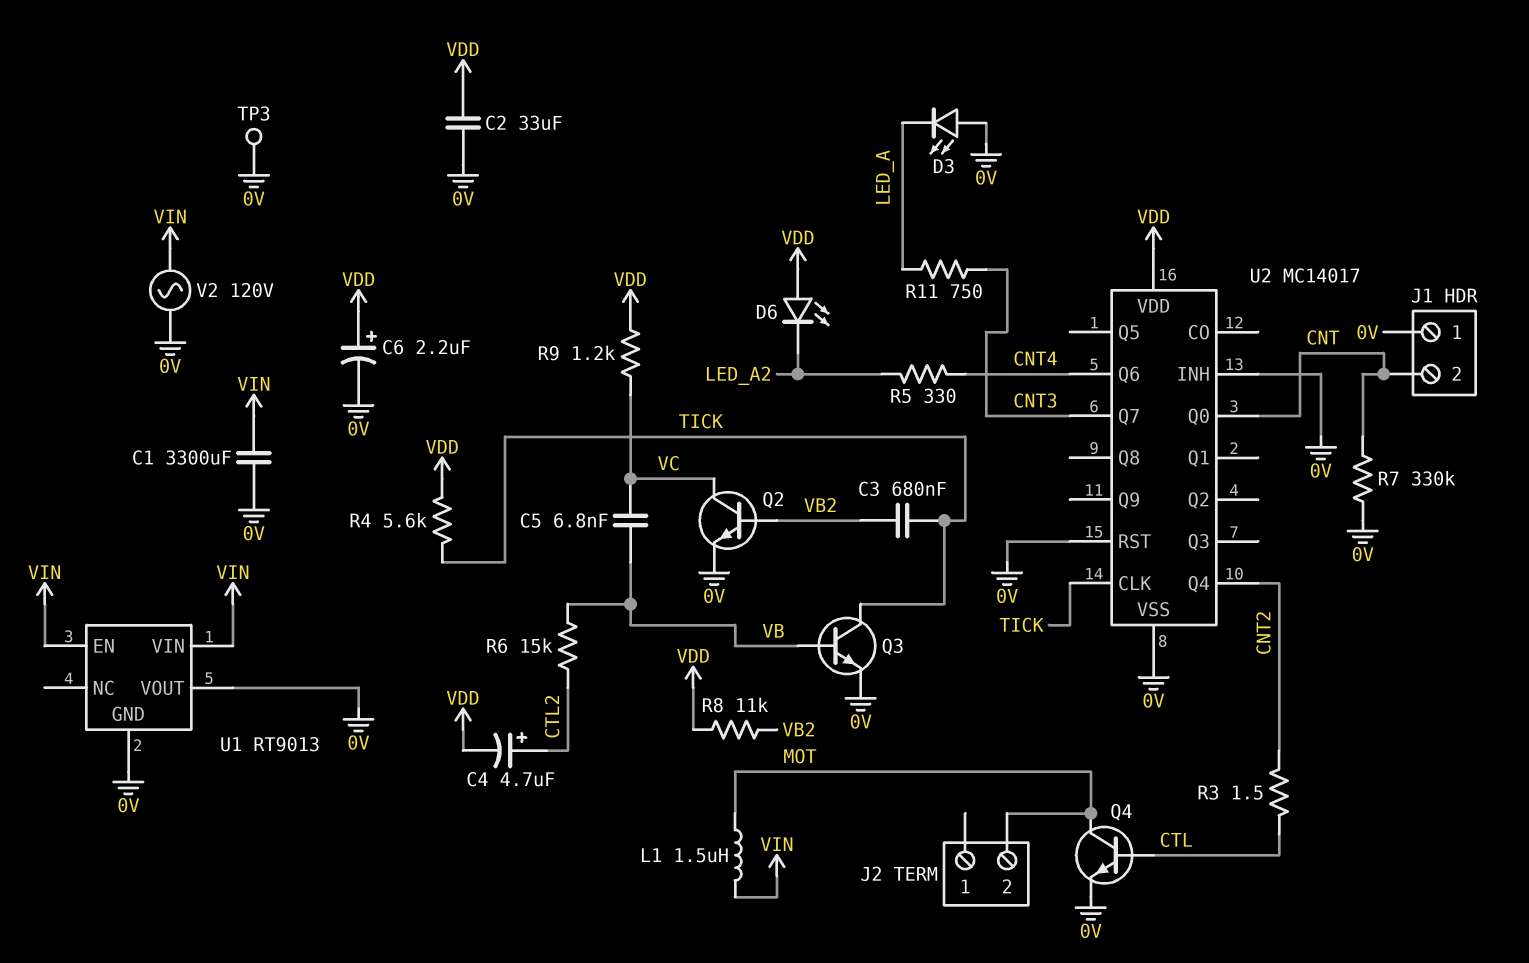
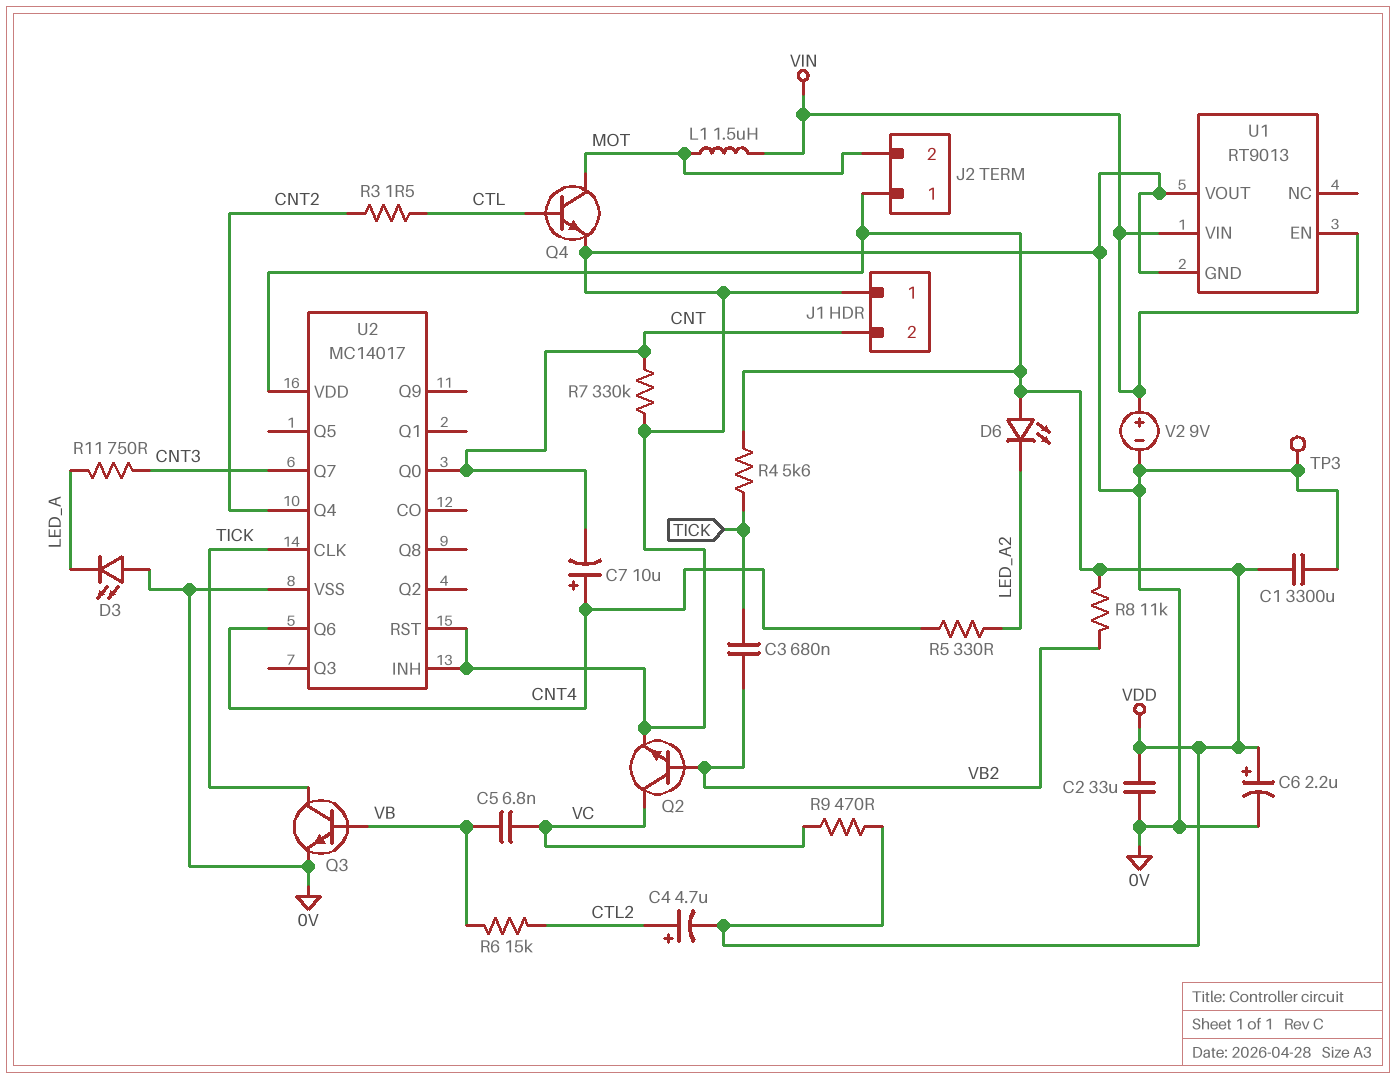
C1: 3300uF (0V, VIN) -> 3300uF (0V, VDD)
C7: none -> 10uF (plus CNT4, minus CNT)
J2 pin 1: none -> VDD
R9: 1.2k (VC, VDD) -> 470 (VC, VDD)
V2: AC 120V (0V, VIN) -> 9V (plus VIN, minus 0V)

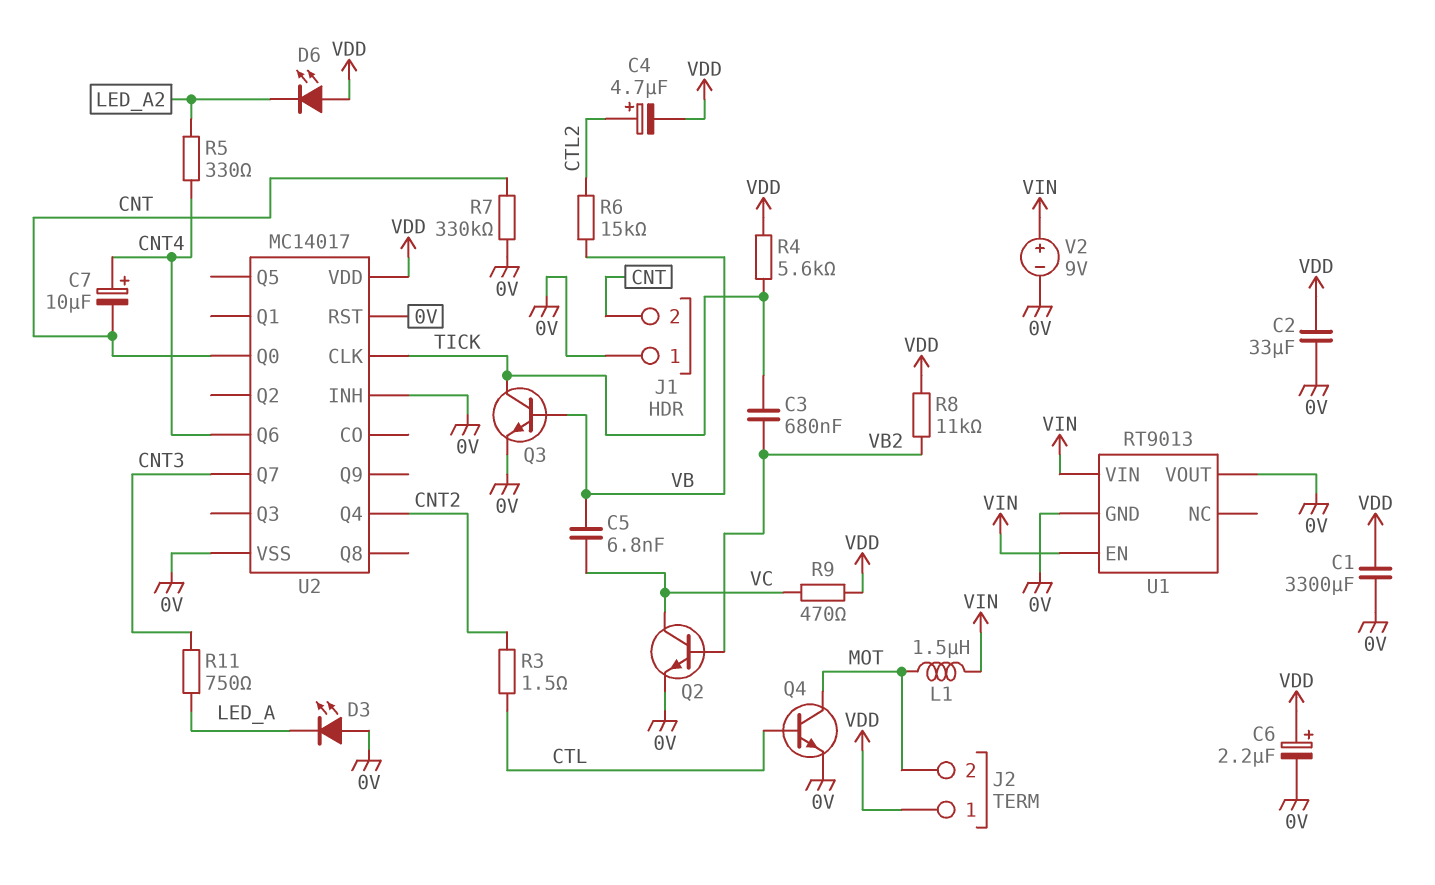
TP3: test point (0V) -> none

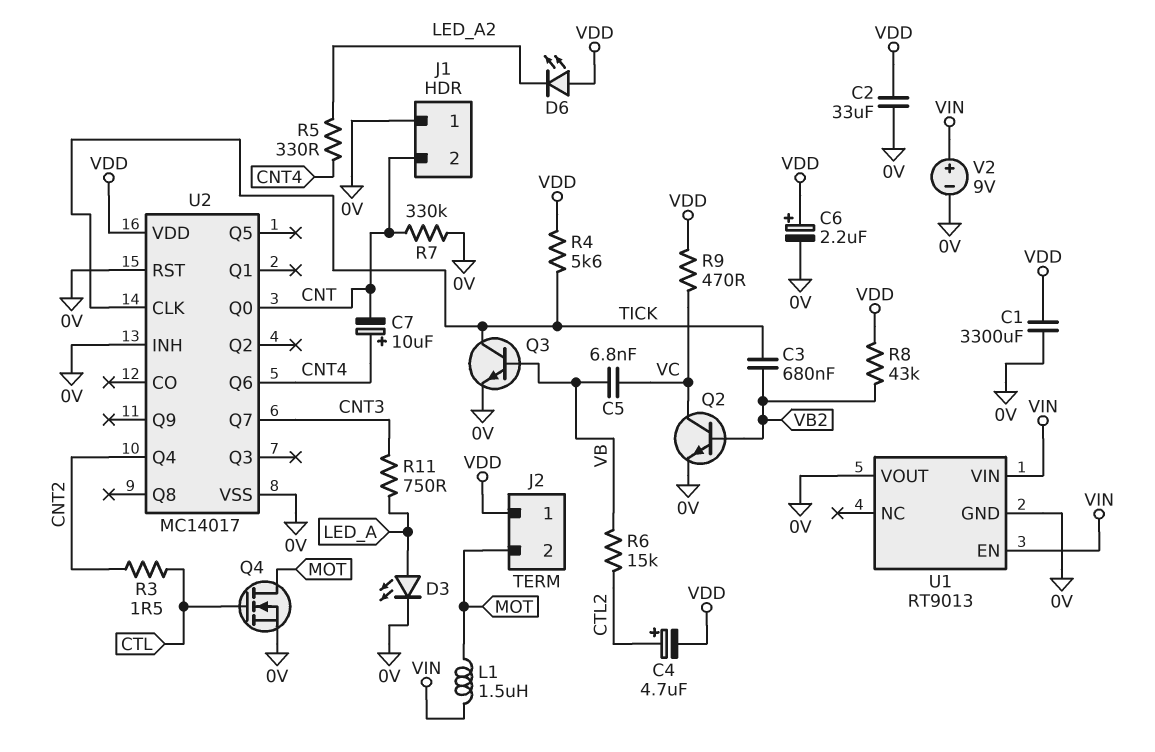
D3: LED (A 0V, K LED_A) -> LED (A LED_A, K 0V)
Q4: NPN (B CTL, C MOT, E 0V) -> NMOS (G CTL, D MOT, S 0V)
R8: 11k (VB2, VDD) -> 43k (VB2, VDD)

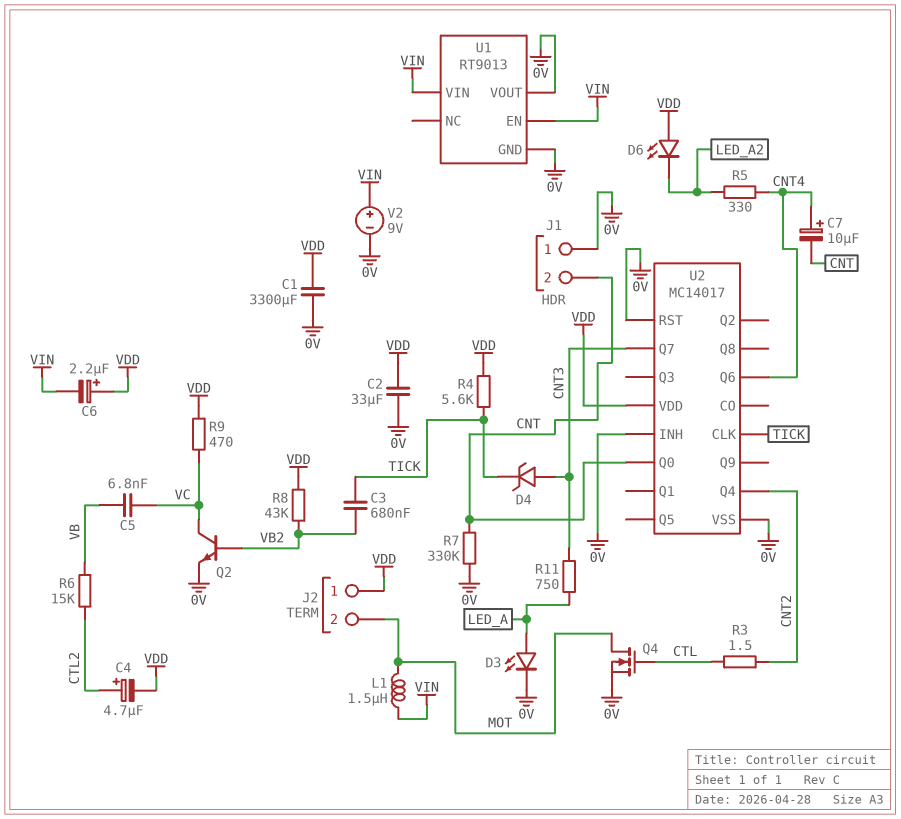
C6: 2.2uF (plus VDD, minus 0V) -> 2.2uF (plus VDD, minus VIN)
D4: none -> zener (A CNT3, K TICK)
Q3: NPN (B VB, C TICK, E 0V) -> none

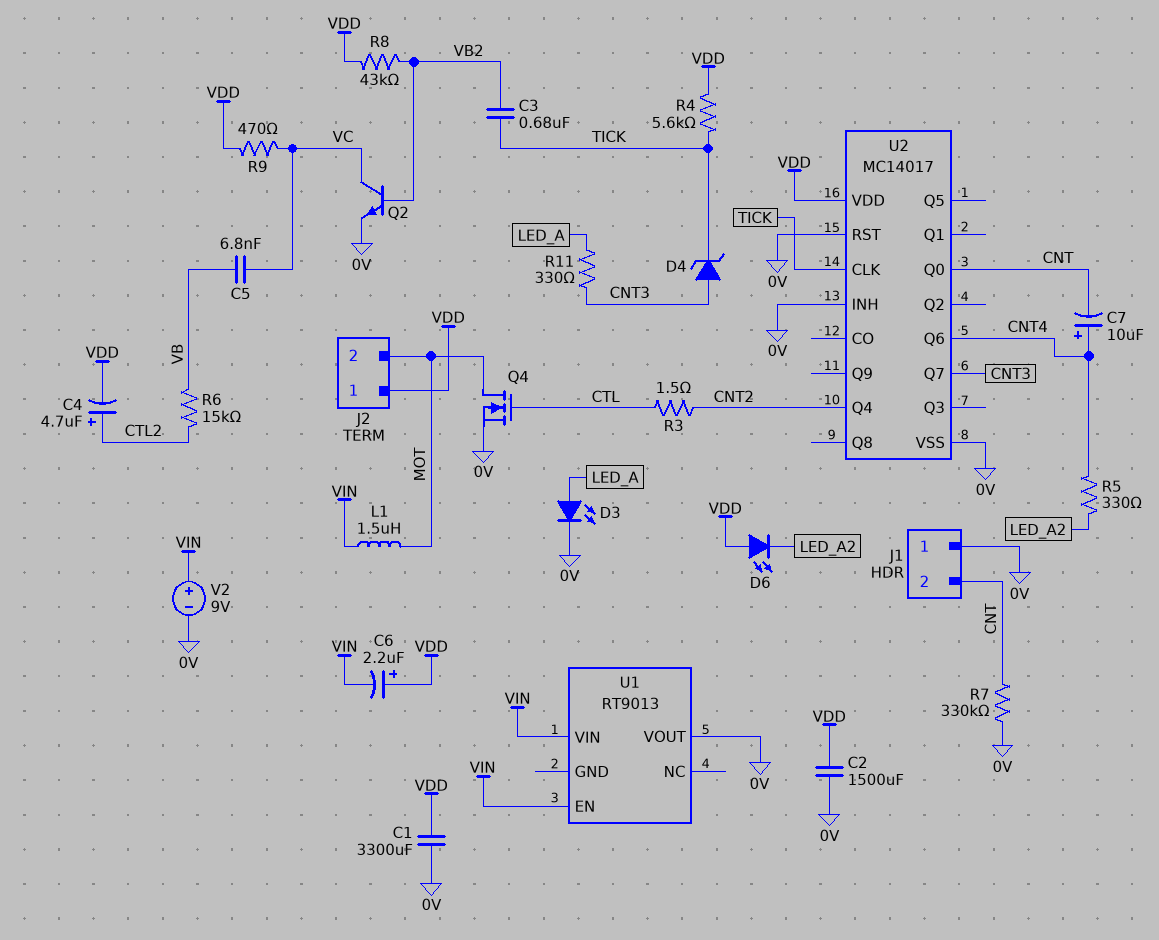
C2: 33uF (0V, VDD) -> 1500uF (0V, VDD)
R11: 750 (CNT3, LED_A) -> 330 (CNT3, LED_A)
U1 pin GND: 0V -> none

